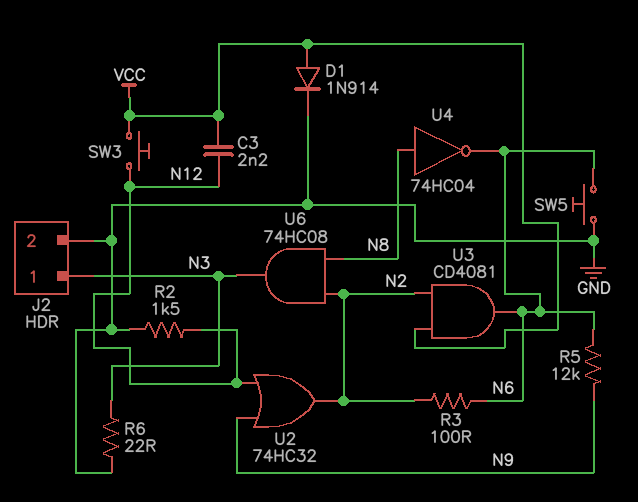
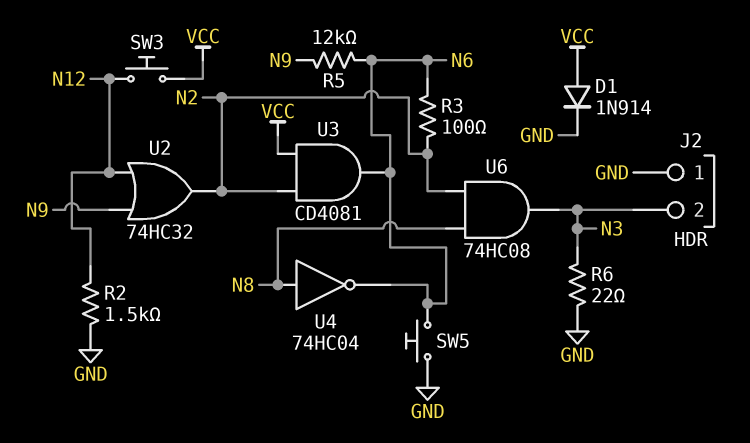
C3: 2.2nF (N12, VCC) -> none
J2 pin 1: N3 -> GND
J2 pin 2: GND -> N3

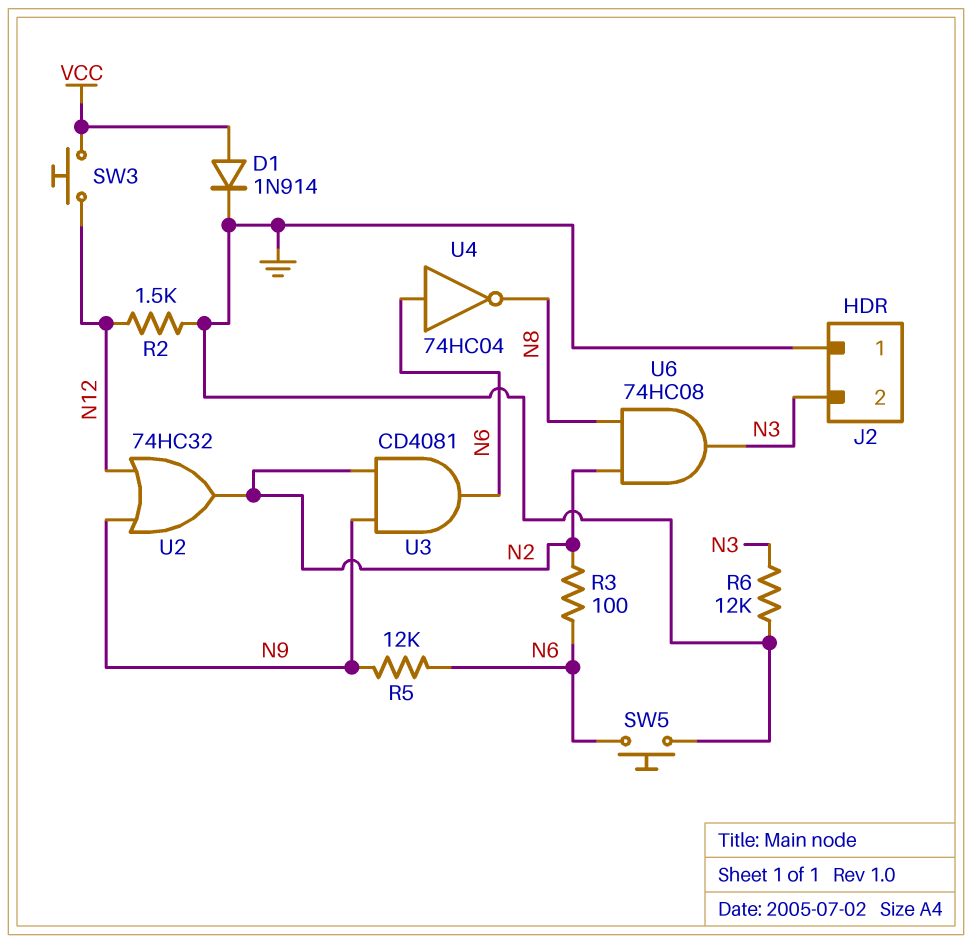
R6: 22 (GND, N3) -> 12k (GND, N3)
U3: AND CD4081 (in N2, in VCC, out N6) -> AND CD4081 (in N2, in N9, out N6)
U4: NOT 74HC04 (in N8, out N6) -> NOT 74HC04 (in N6, out N8)

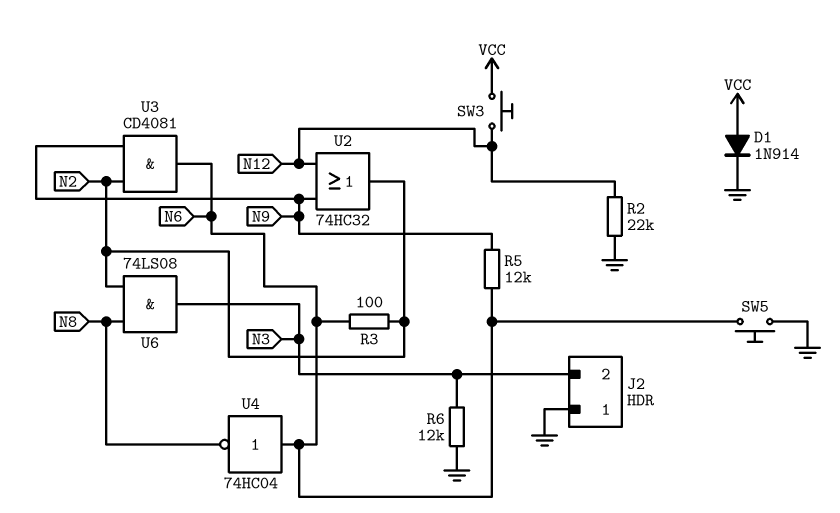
R2: 1.5k (GND, N12) -> 22k (GND, N12)
U6: AND 74HC08 (in N2, in N8, out N3) -> AND 74LS08 (in N2, in N8, out N3)

